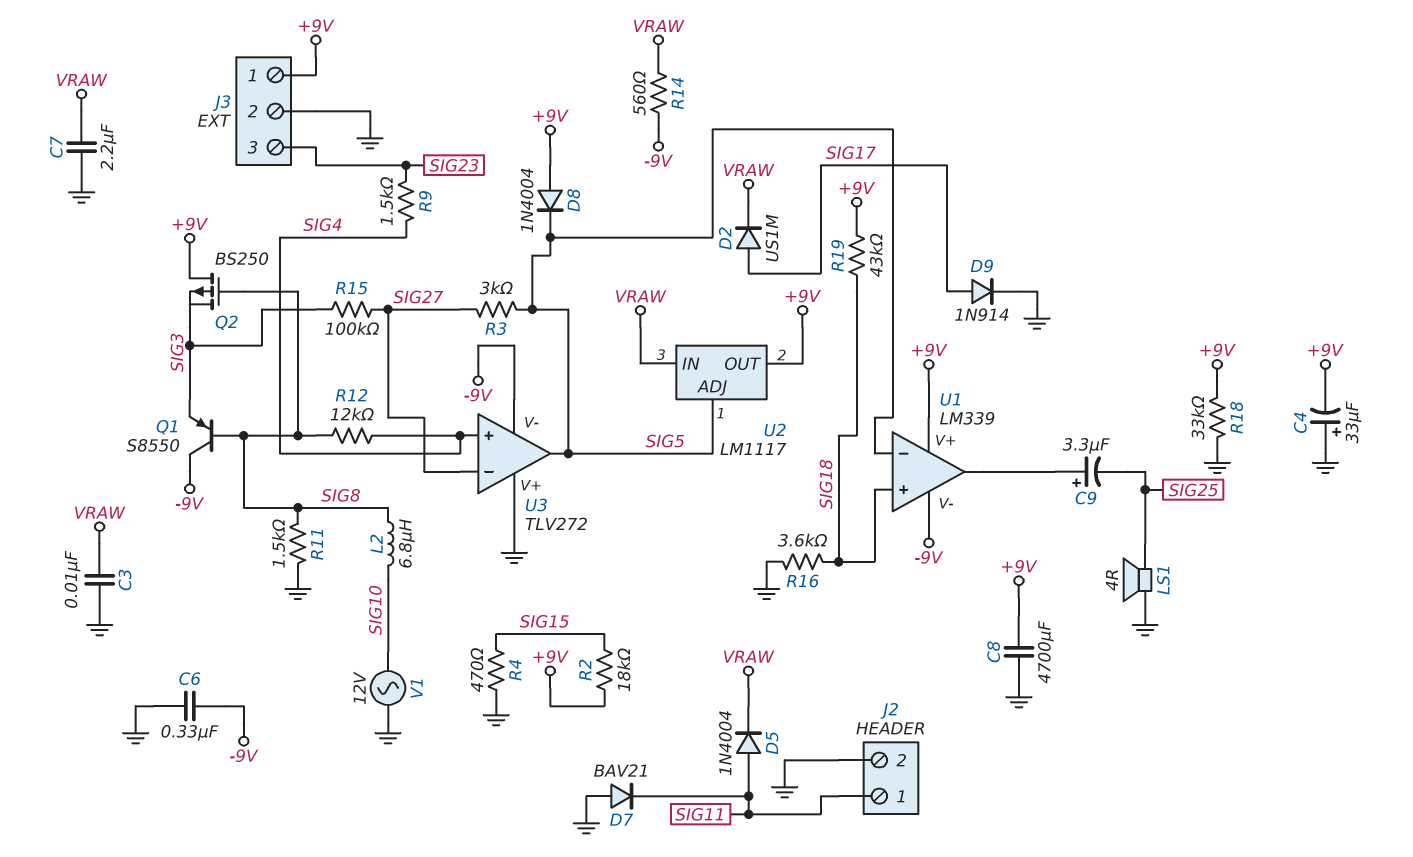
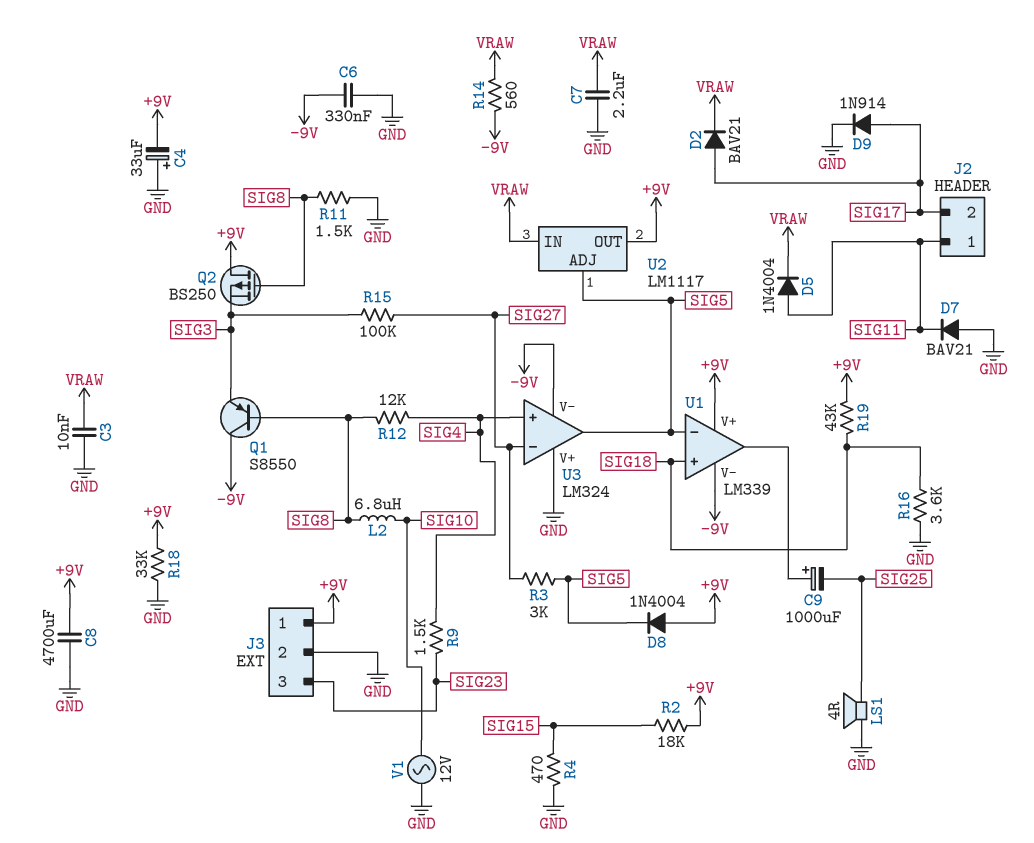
C9: 3.3uF (plus U1/out, minus SIG25) -> 1000uF (plus U1/out, minus SIG25)
D2: diode US1M (A SIG17, K VRAW) -> diode BAV21 (A SIG17, K VRAW)
J2 pin 2: GND -> SIG17
U3: TLV272 -> LM324

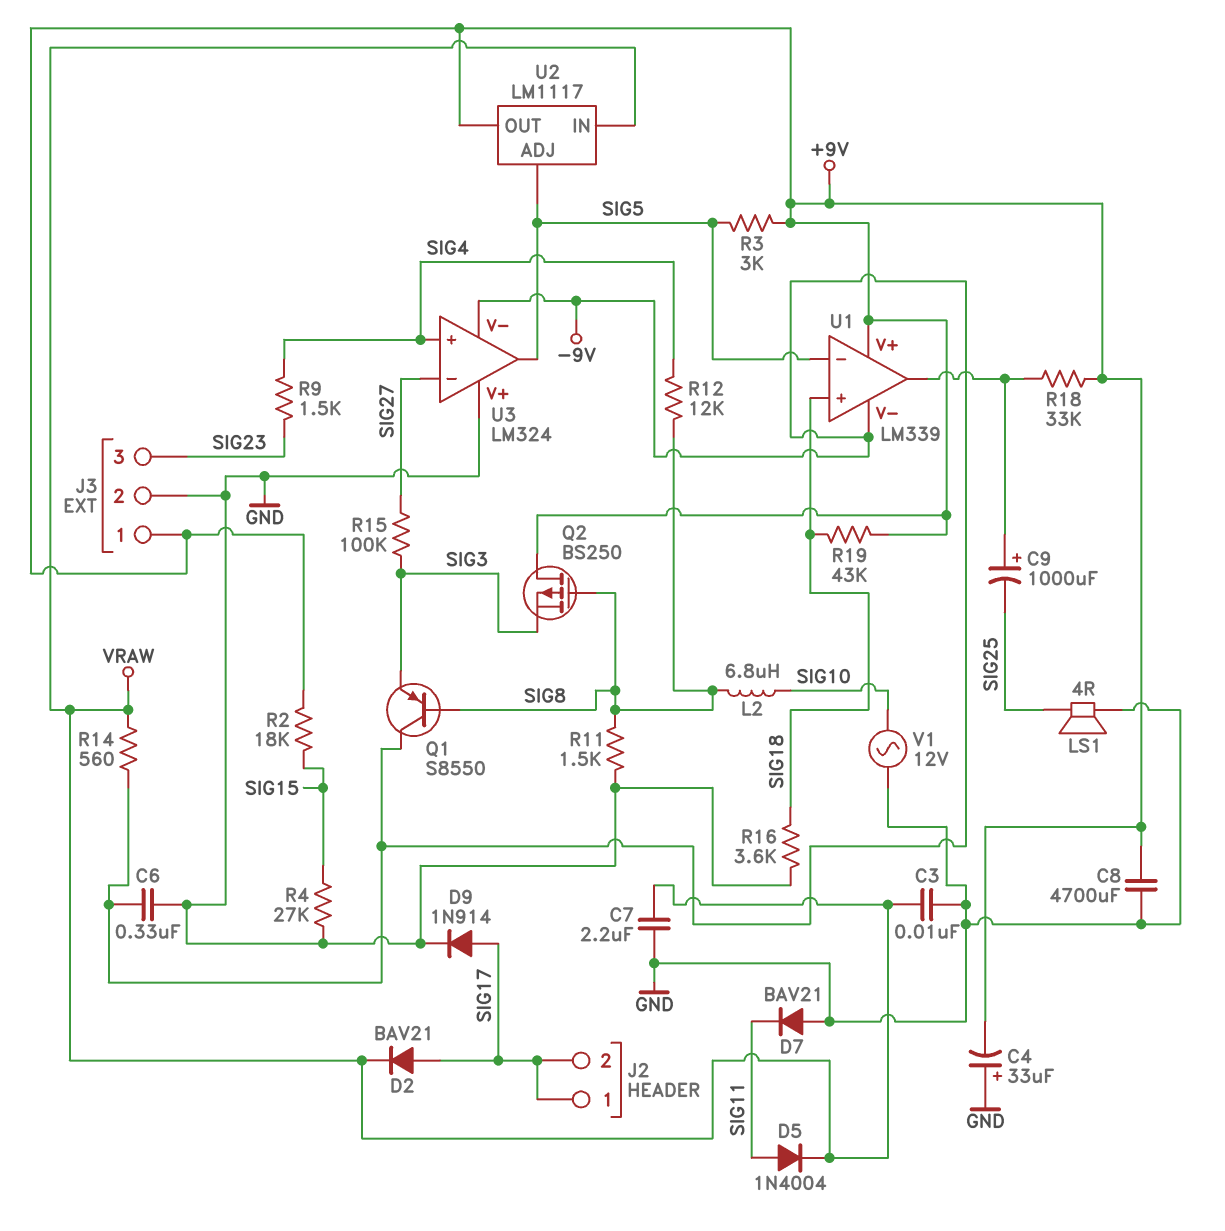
D8: diode 1N4004 (A +9V, K SIG5) -> none
J2 pin 1: SIG11 -> SIG17
R3: 3k (SIG5, SIG27) -> 3k (+9V, SIG5)
R4: 470 (GND, SIG15) -> 27k (GND, SIG15)
R18: 33k (+9V, GND) -> 33k (+9V, U1/out)

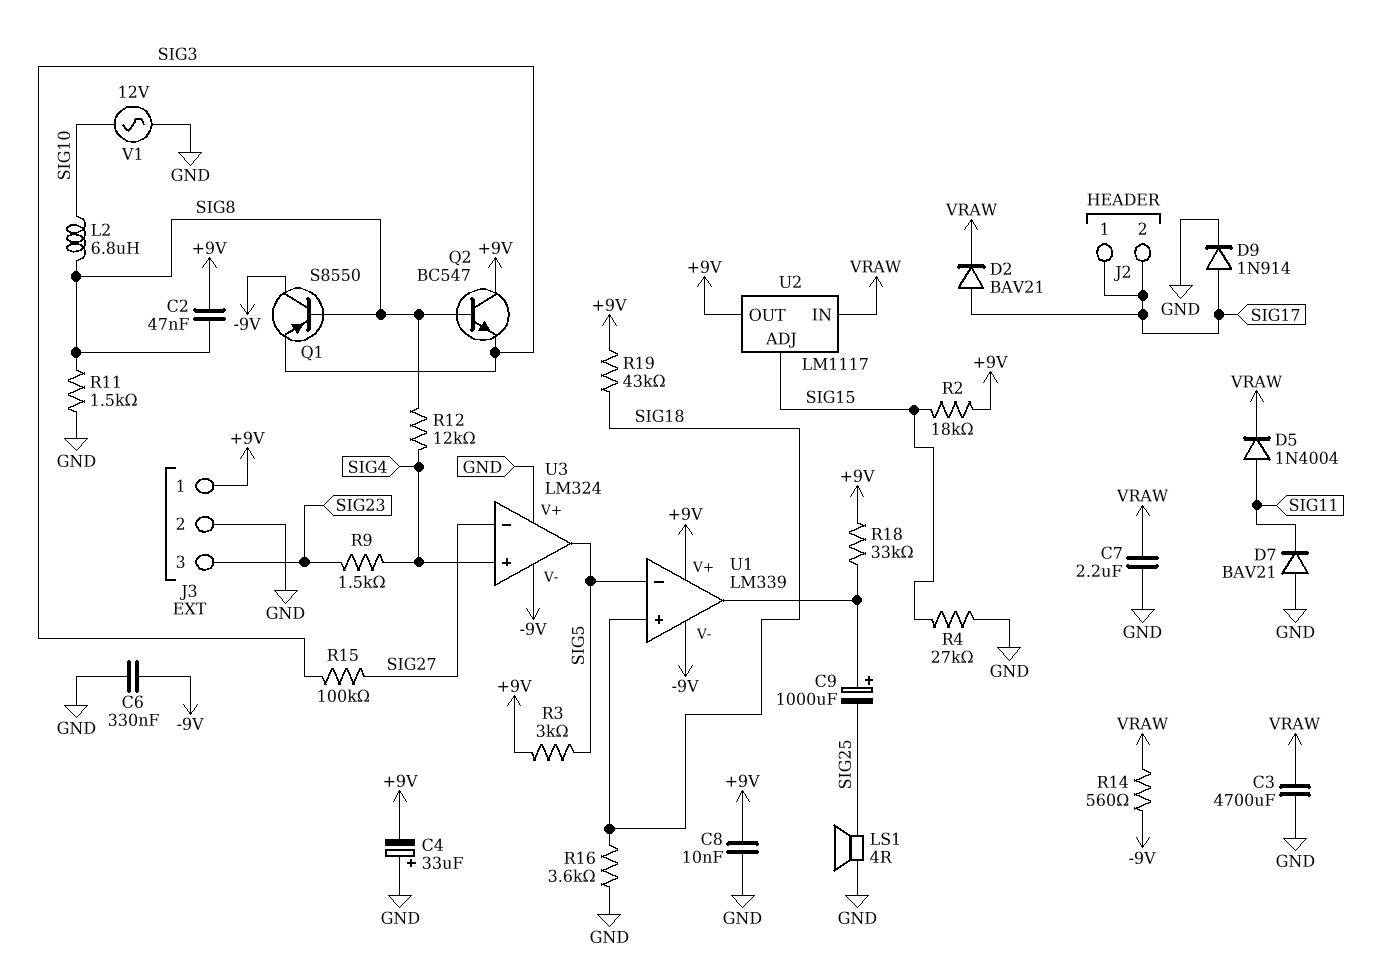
C2: none -> 47nF (+9V, SIG8)
C3: 10nF (GND, VRAW) -> 4700uF (GND, VRAW)
C8: 4700uF (+9V, GND) -> 10nF (+9V, GND)
Q2: PMOS BS250 (G SIG8, D +9V, S SIG3) -> NPN BC547 (B SIG8, C +9V, E SIG3)
U2 pin ADJ: SIG5 -> SIG15

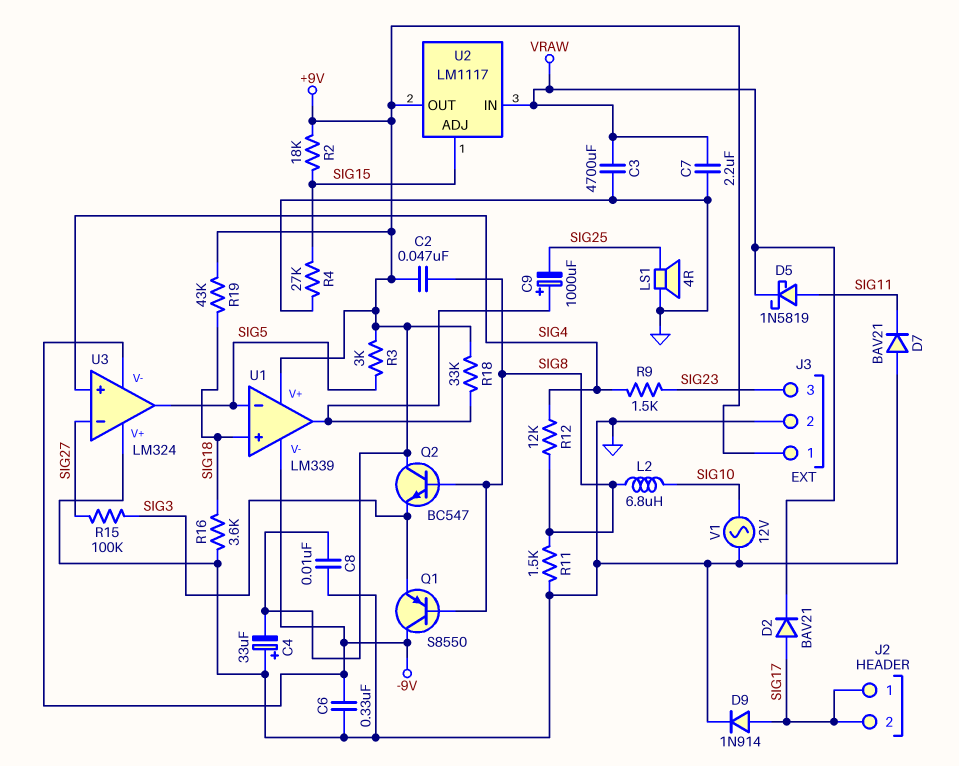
D5: diode 1N4004 (A SIG11, K VRAW) -> schottky 1N5819 (A SIG11, K VRAW)
R14: 560 (-9V, VRAW) -> none

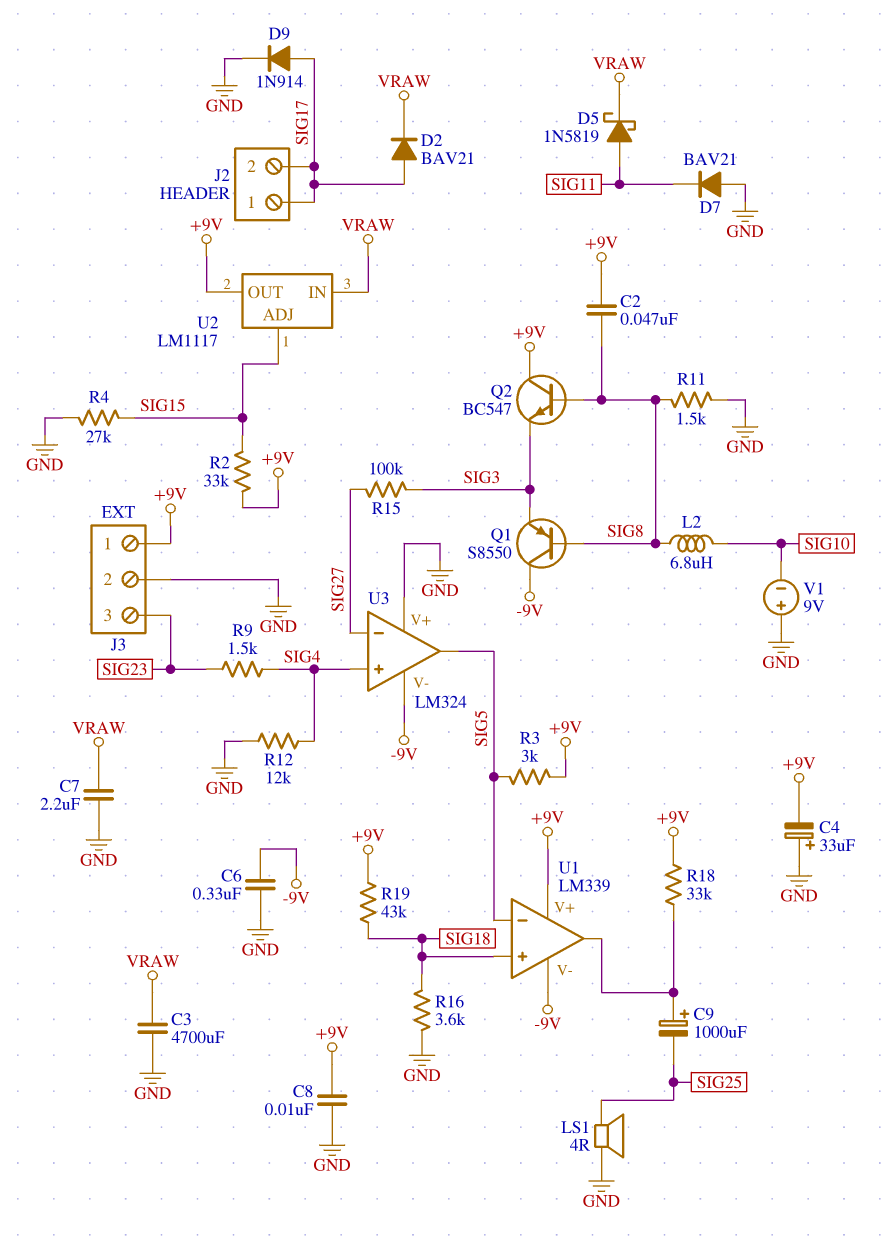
R2: 18k (+9V, SIG15) -> 33k (+9V, SIG15)
R12: 12k (SIG4, SIG8) -> 12k (GND, SIG4)
V1: AC 12V (GND, SIG10) -> 9V (plus GND, minus SIG10)

